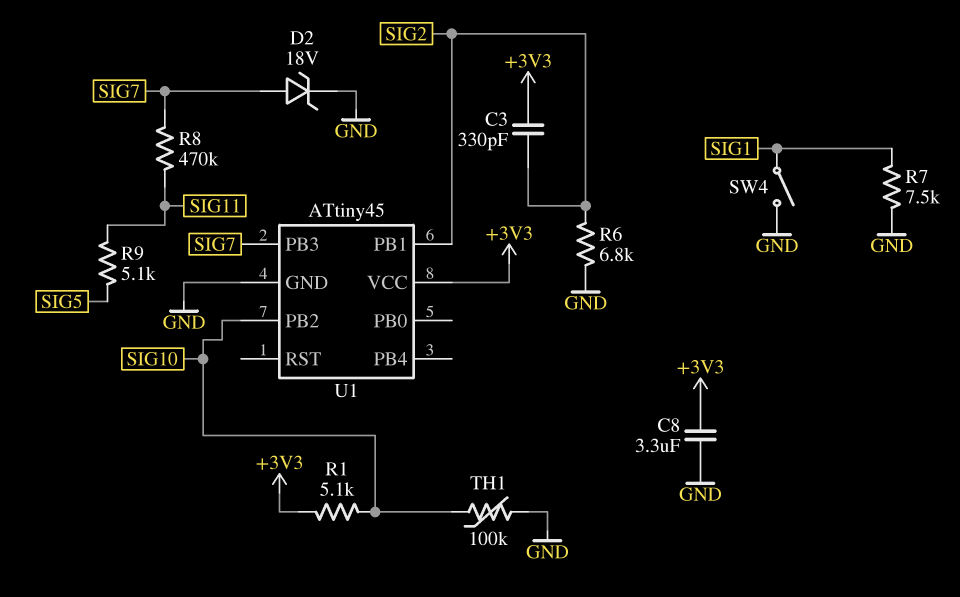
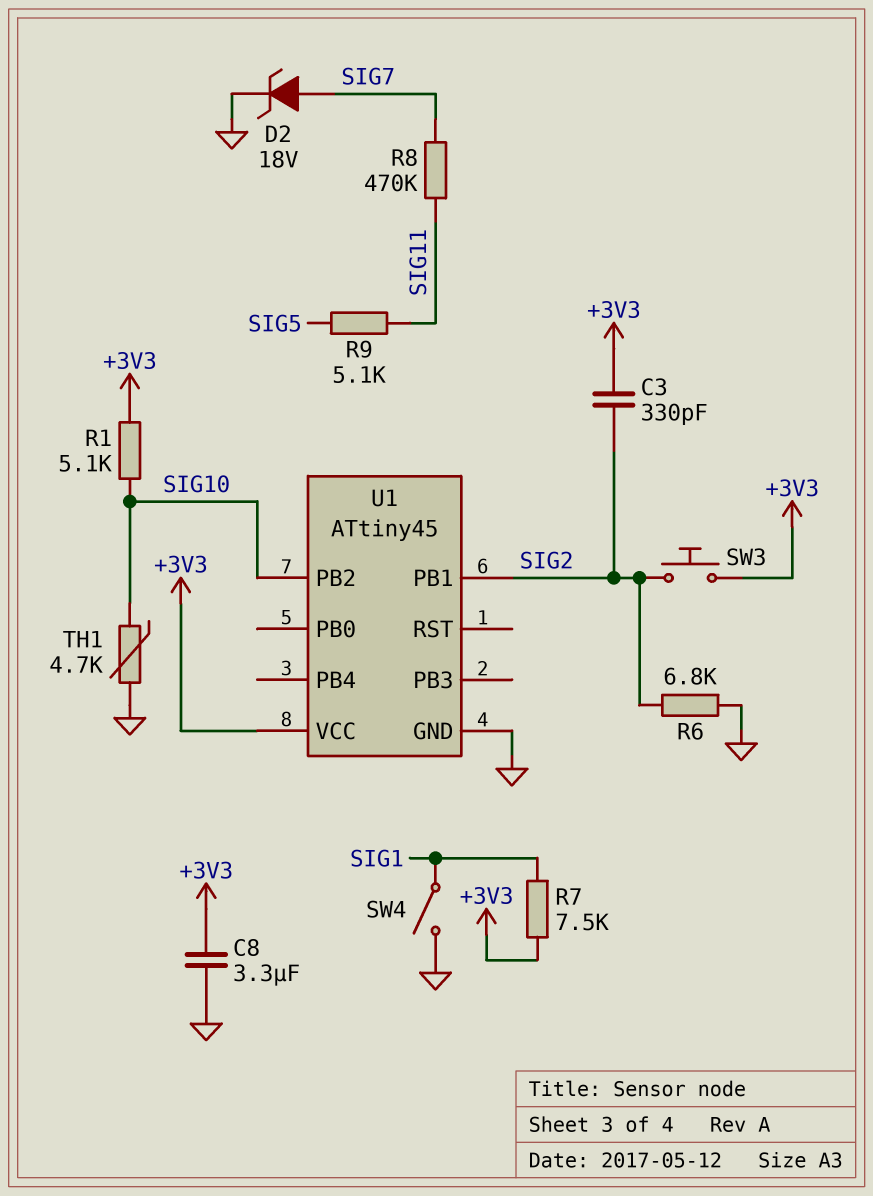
R7: 7.5k (GND, SIG1) -> 7.5k (+3V3, SIG1)
SW3: none -> button (+3V3, SIG2)
TH1: 100k (GND, SIG10) -> 4.7k (GND, SIG10)
U1 pin PB3: SIG7 -> none

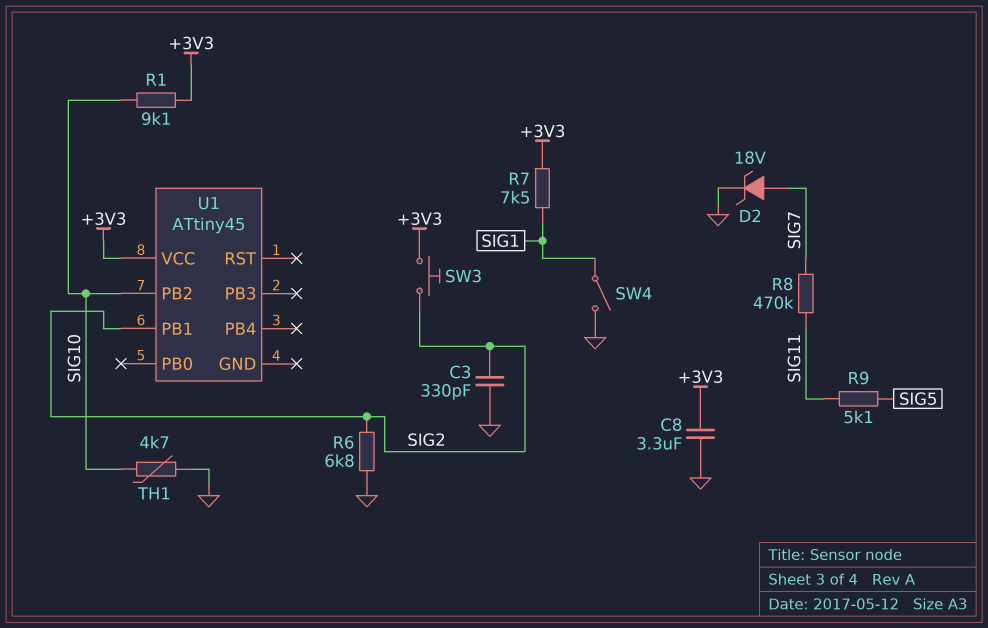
C3: 330pF (+3V3, SIG2) -> 330pF (GND, SIG2)
R1: 5.1k (+3V3, SIG10) -> 9.1k (+3V3, SIG10)
U1 pin GND: GND -> none

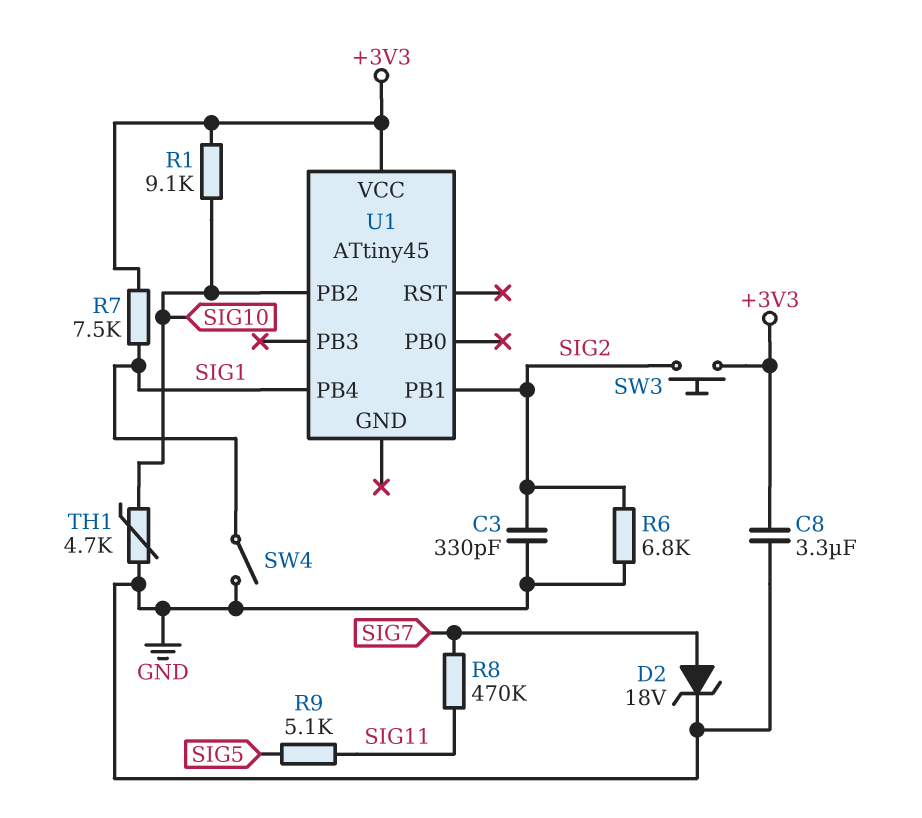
U1 pin PB4: none -> SIG1

